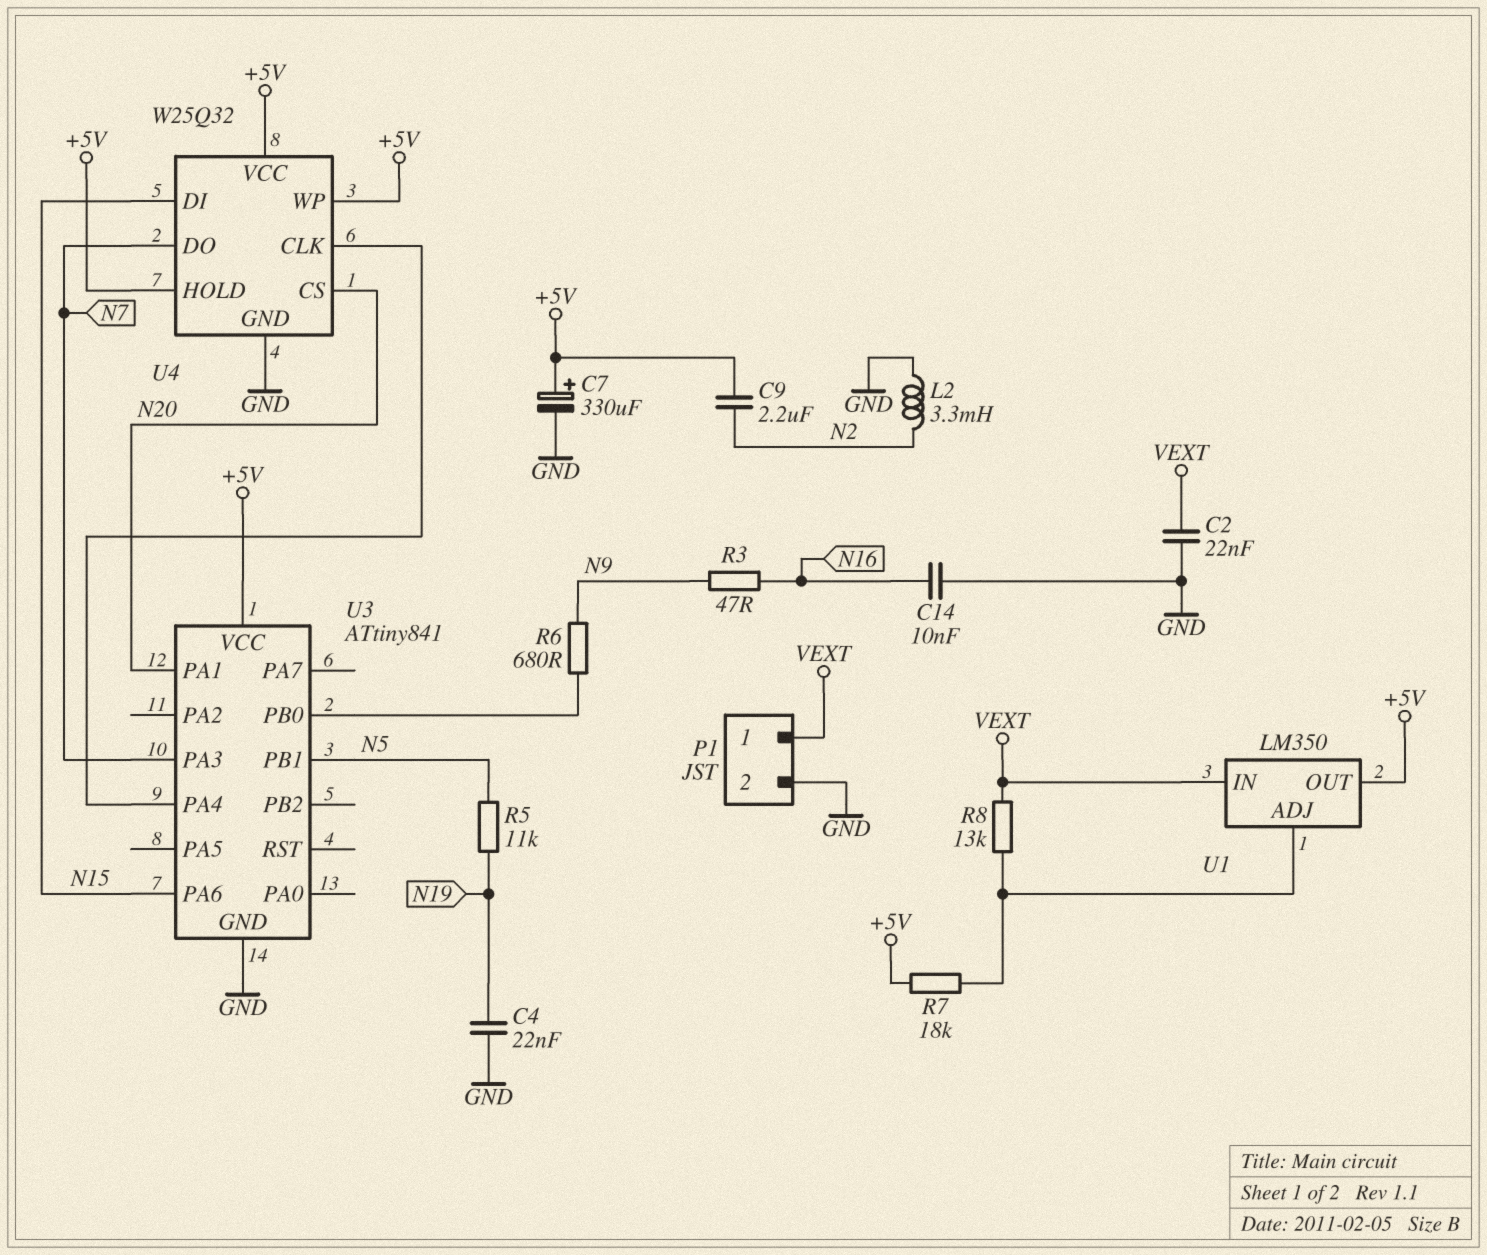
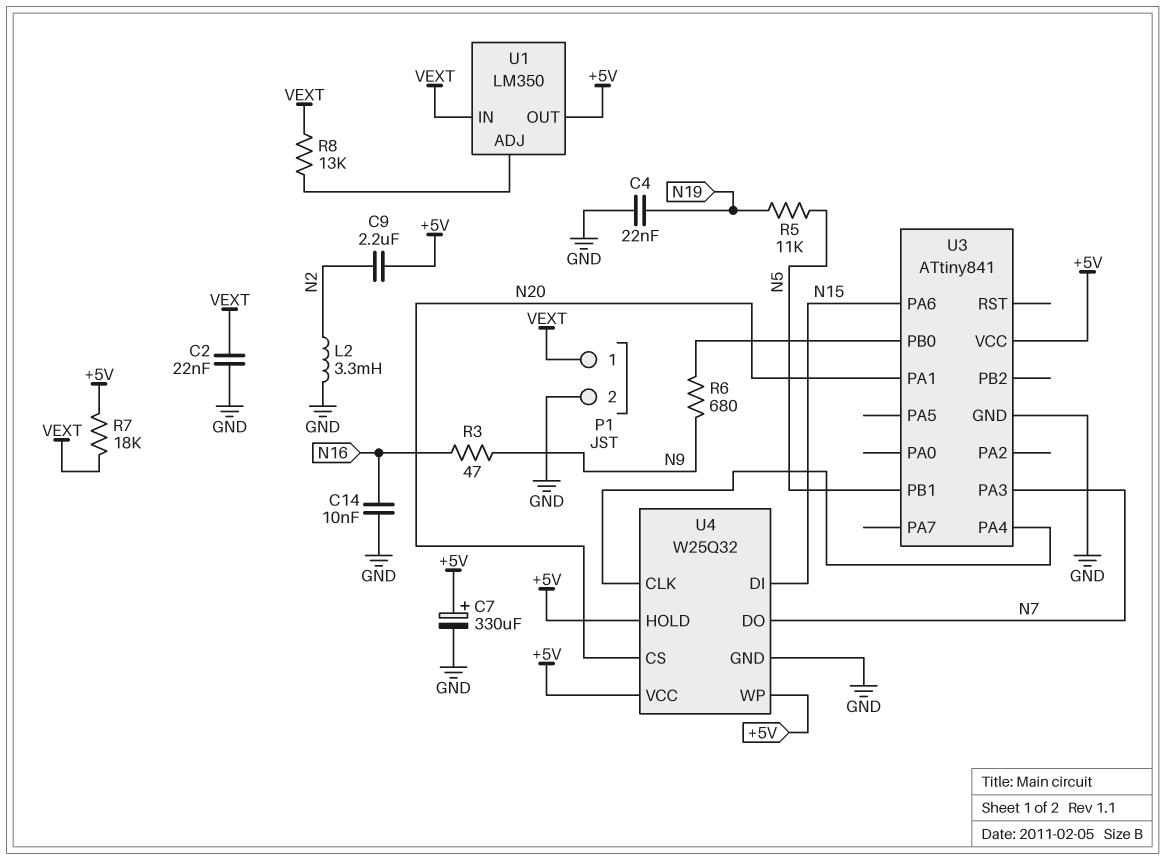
R7: 18k (+5V, U1/ADJ) -> 18k (+5V, VEXT)

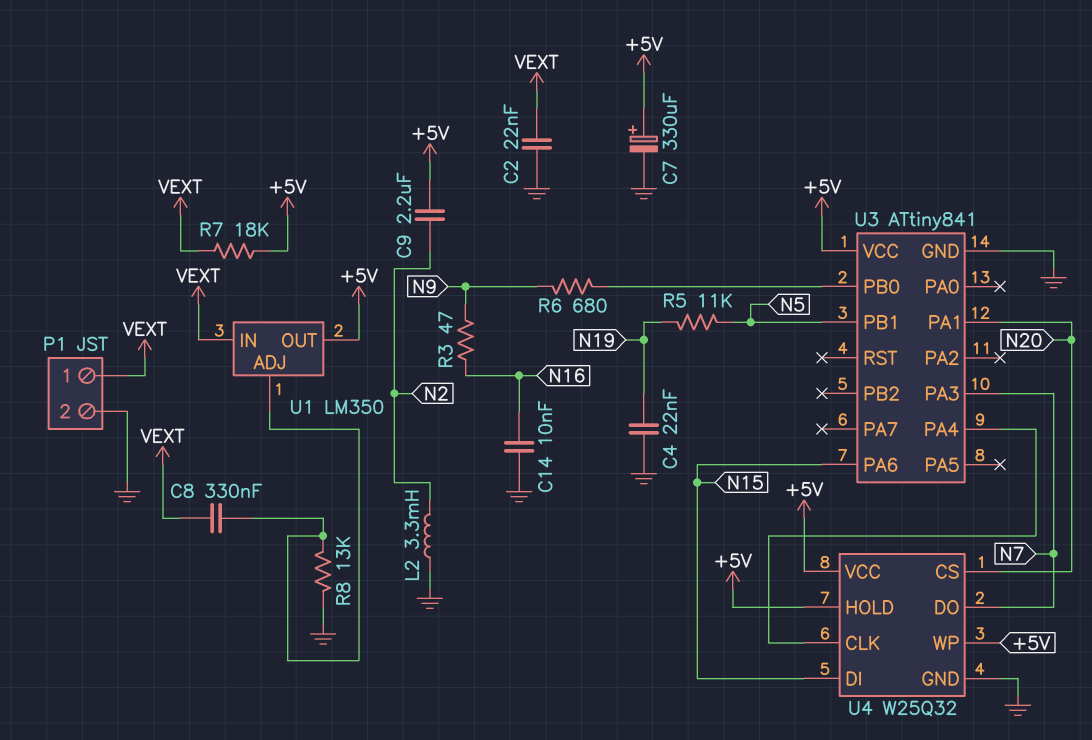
C8: none -> 330nF (U1/ADJ, VEXT)
R8: 13k (U1/ADJ, VEXT) -> 13k (GND, U1/ADJ)

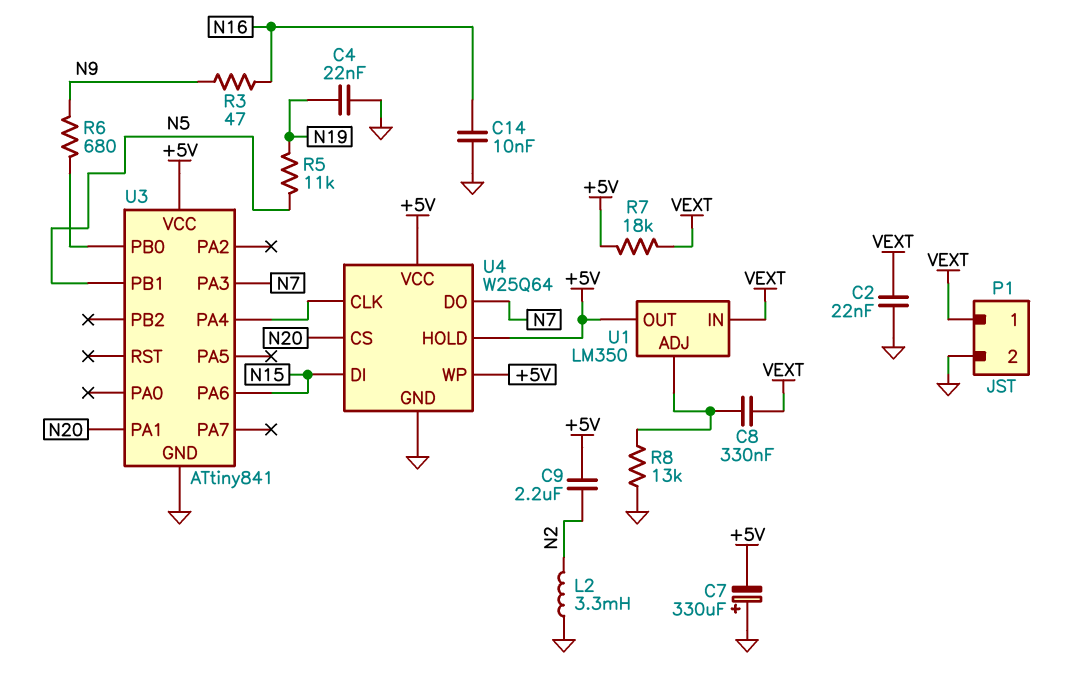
C7: 330uF (plus +5V, minus GND) -> 330uF (plus GND, minus +5V)
U4: W25Q32 -> W25Q64

